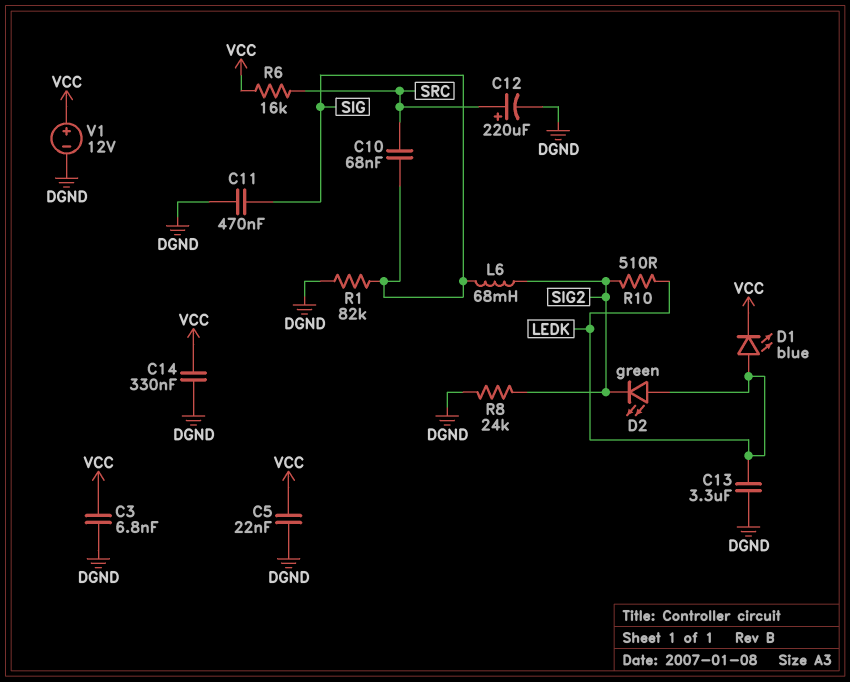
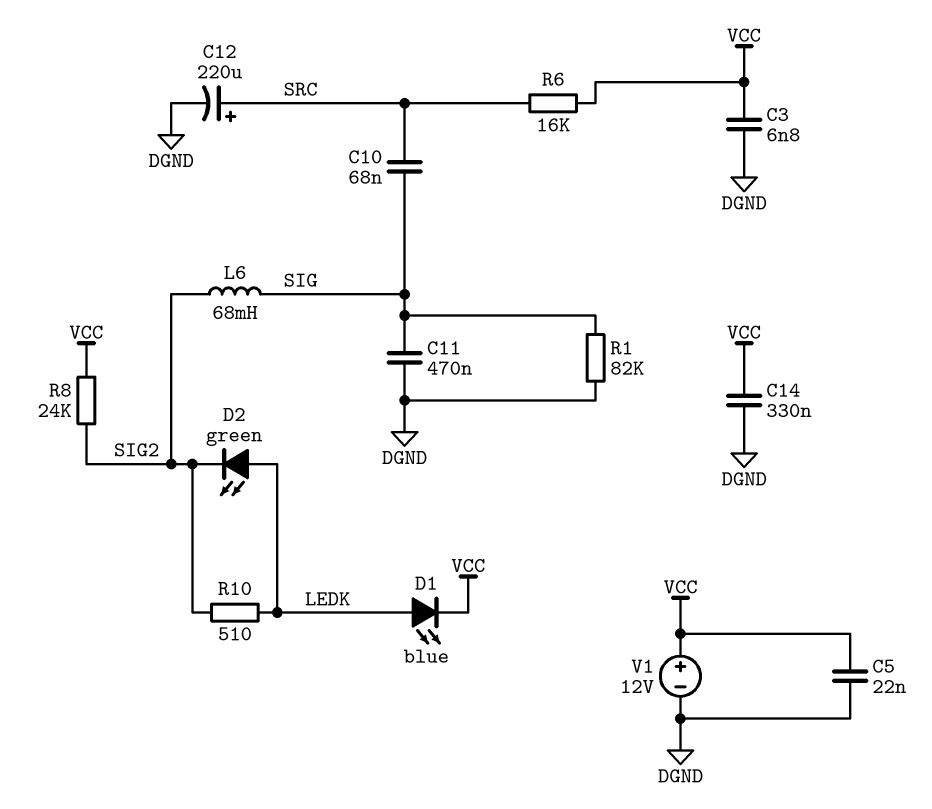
C13: 3.3uF (DGND, LEDK) -> none
R8: 24k (DGND, SIG2) -> 24k (SIG2, VCC)

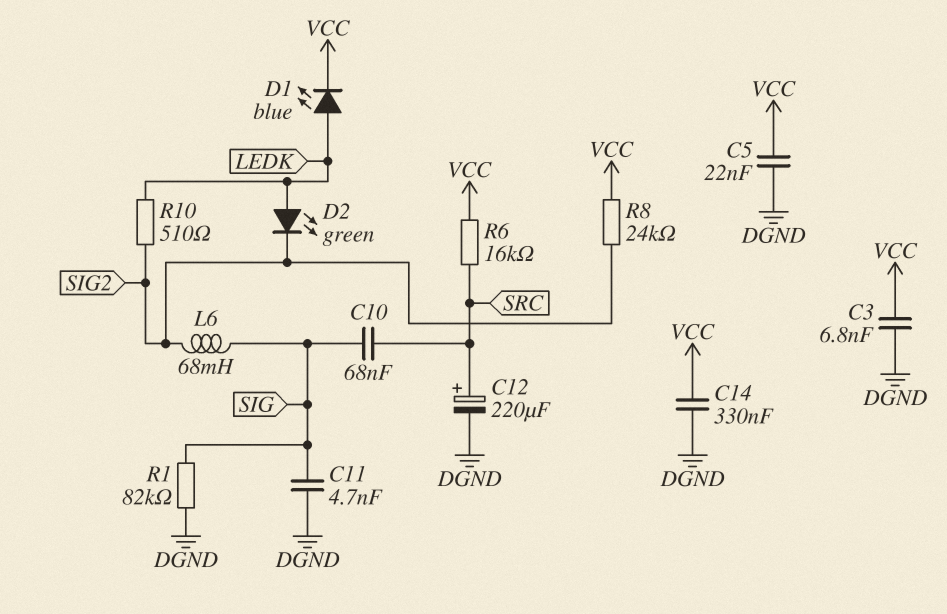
C11: 470nF (DGND, SIG) -> 4.7nF (DGND, SIG)
V1: 12V (plus VCC, minus DGND) -> none

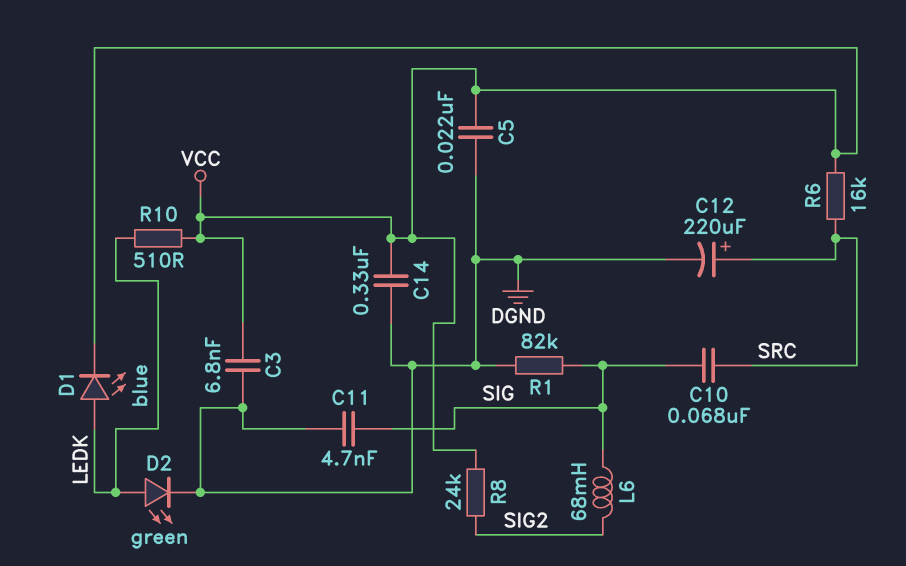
D2: LED green (A LEDK, K SIG2) -> LED green (A LEDK, K DGND)
R10: 510 (LEDK, SIG2) -> 510 (LEDK, VCC)

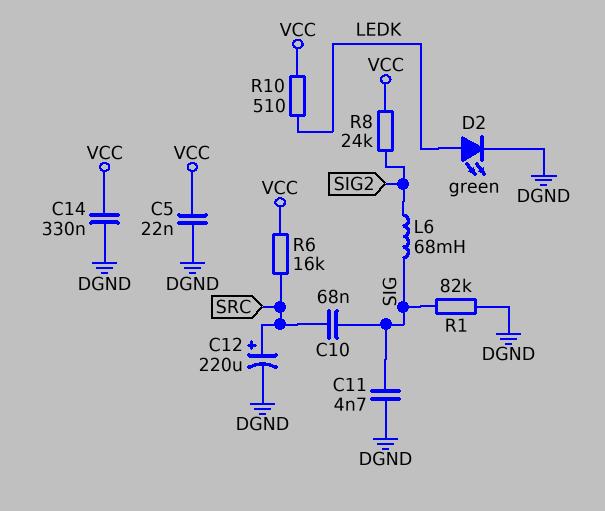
C3: 6.8nF (DGND, VCC) -> none
D1: LED blue (A LEDK, K VCC) -> none

